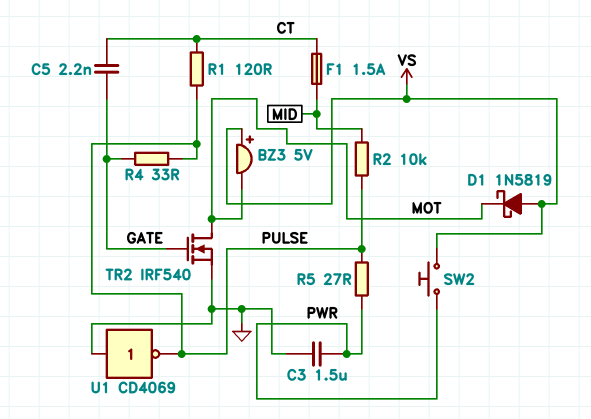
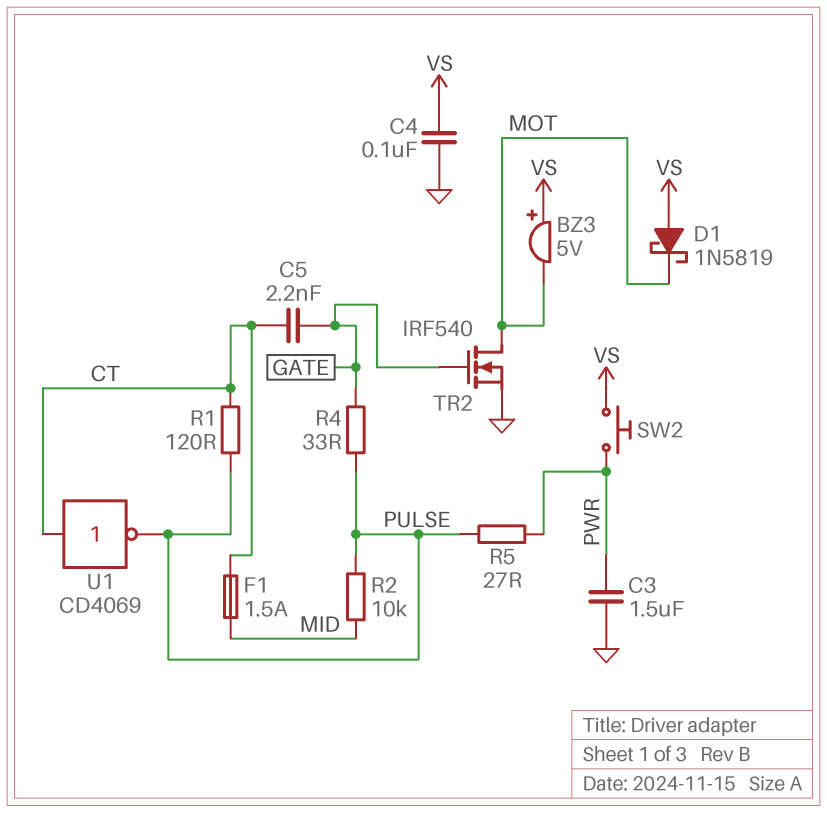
C4: none -> 100nF (GND, VS)
U1: NOT CD4069 (in GND, out PULSE) -> NOT CD4069 (in CT, out PULSE)

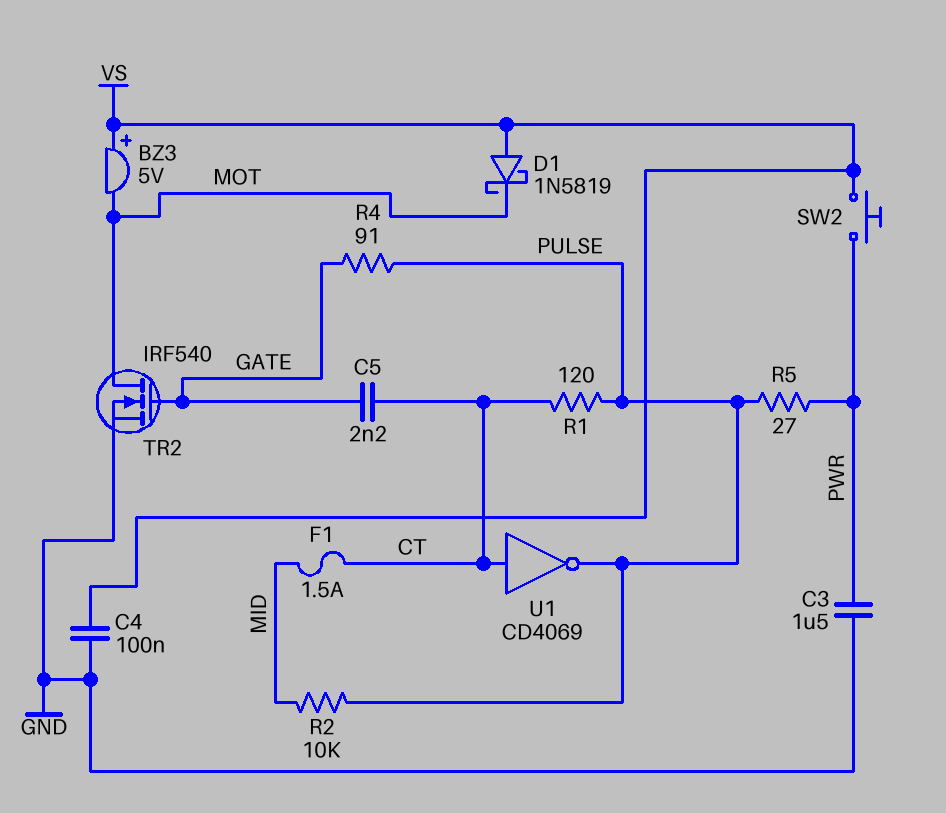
R4: 33 (GATE, PULSE) -> 91 (GATE, PULSE)

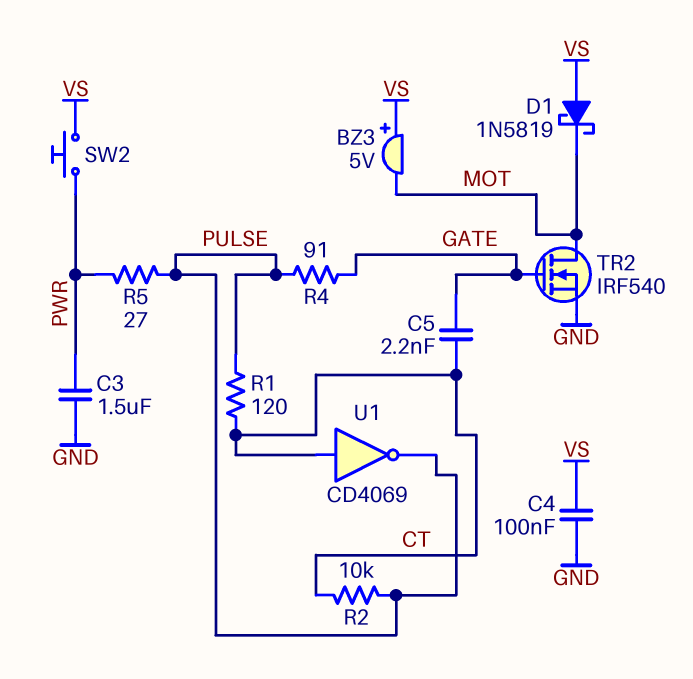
F1: 1.5A (CT, MID) -> none
R2: 10k (MID, PULSE) -> 10k (CT, PULSE)

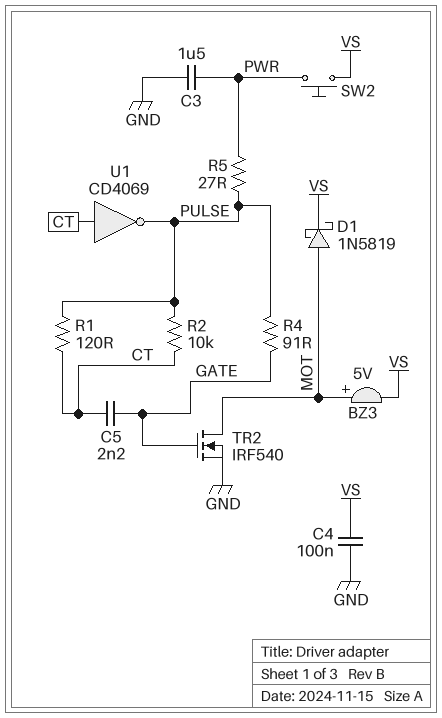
BZ3: buzzer 5V (plus VS, minus MOT) -> buzzer 5V (plus MOT, minus VS)
D1: schottky 1N5819 (A VS, K MOT) -> schottky 1N5819 (A MOT, K VS)

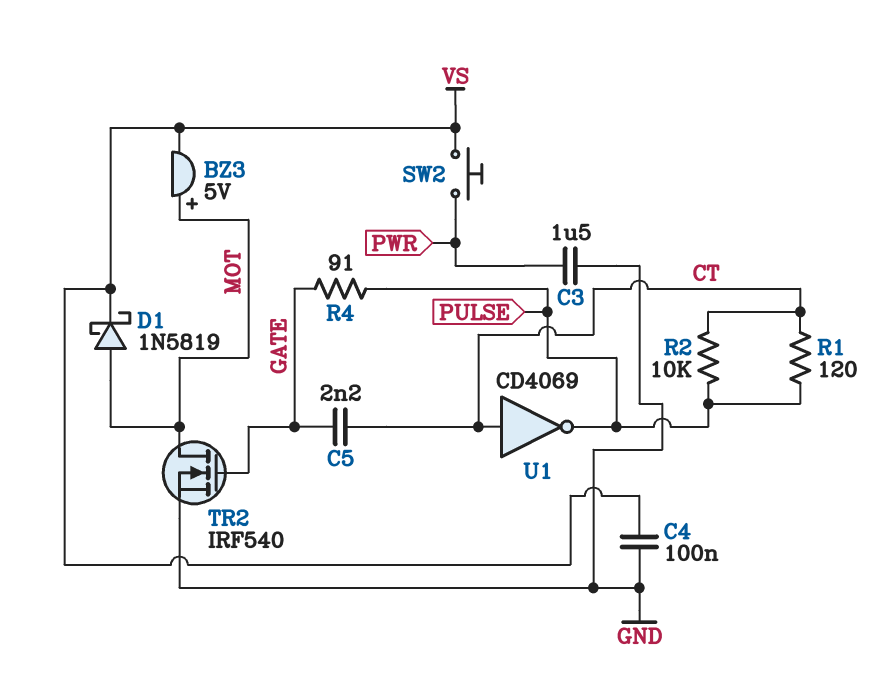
R5: 27 (PULSE, PWR) -> none

